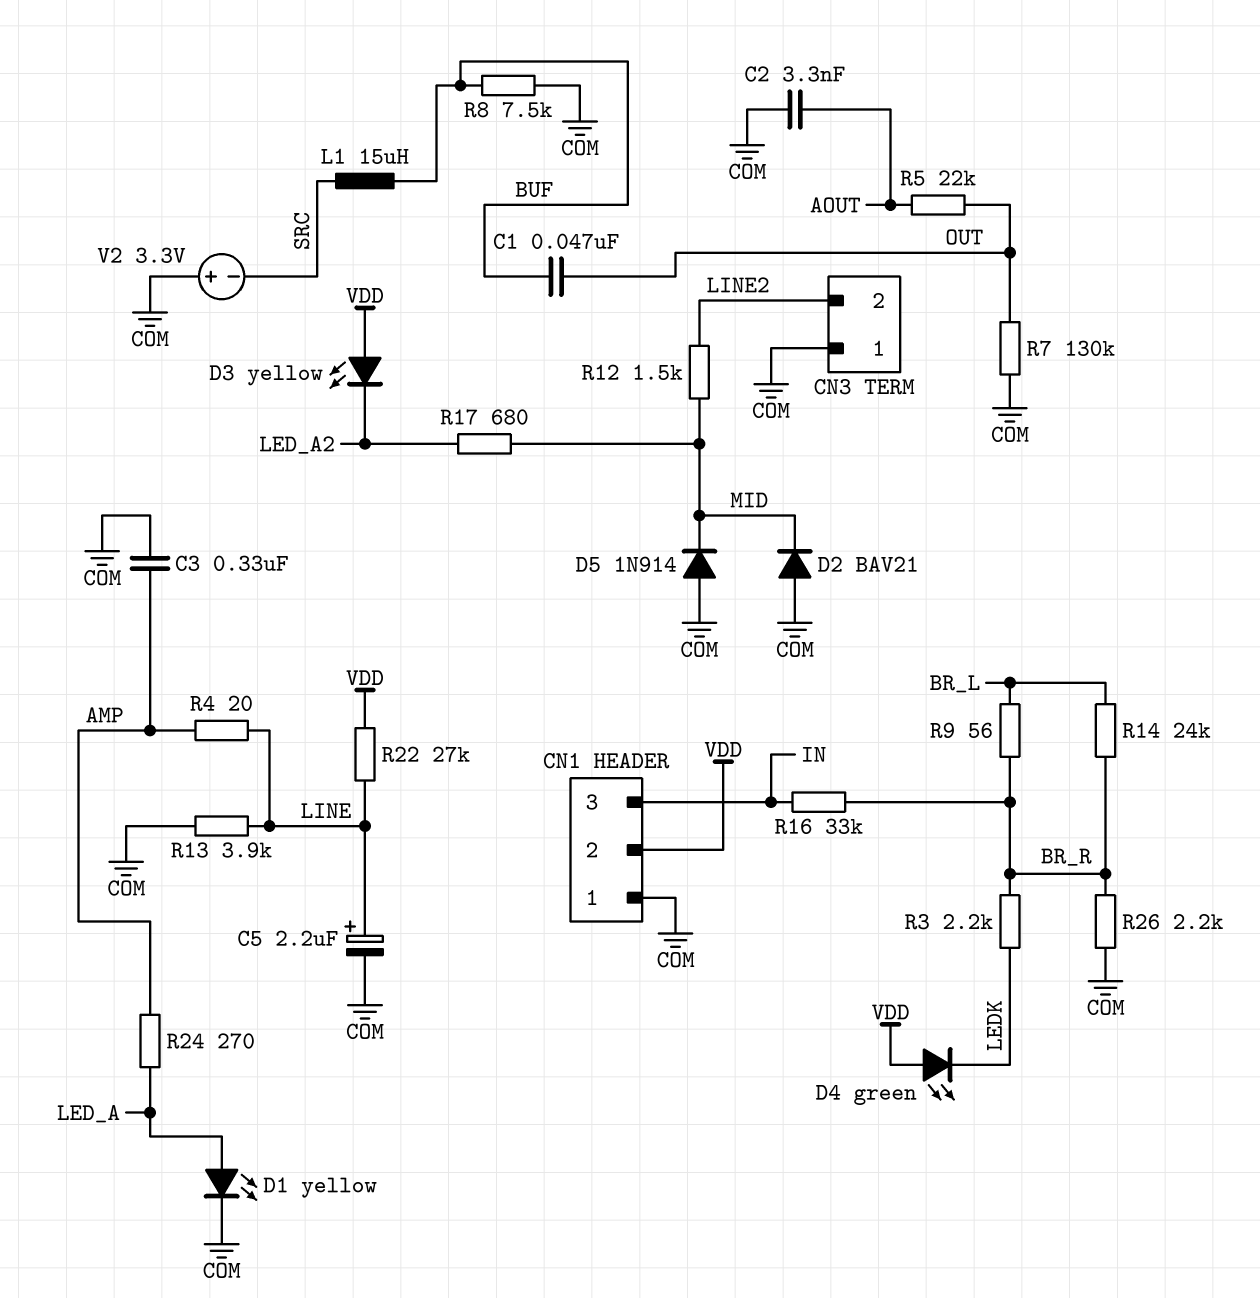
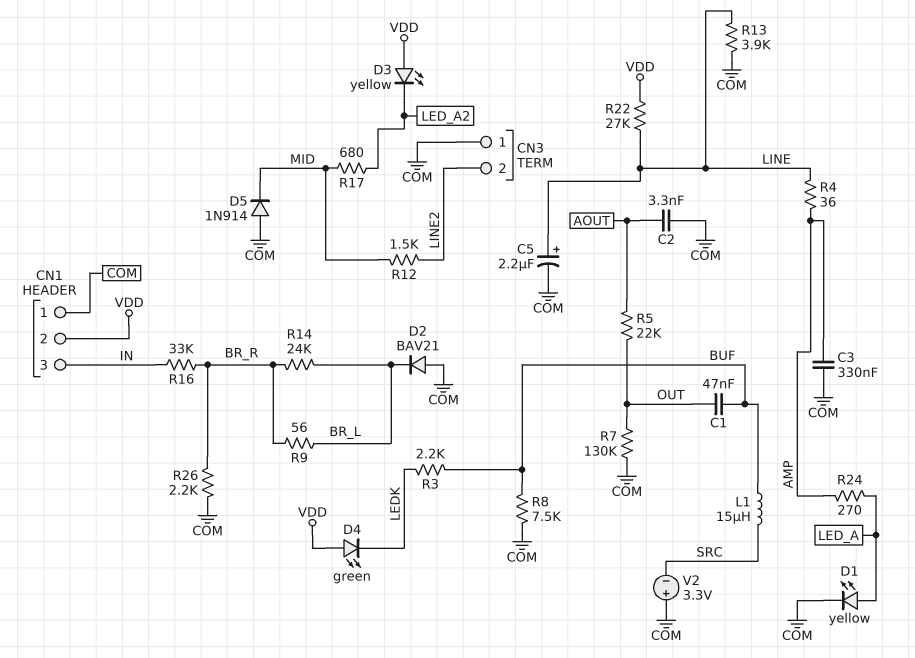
D2: diode BAV21 (A COM, K MID) -> diode BAV21 (A COM, K BR_L)
R3: 2.2k (BR_R, LEDK) -> 2.2k (BUF, LEDK)
R4: 20 (AMP, LINE) -> 36 (AMP, LINE)

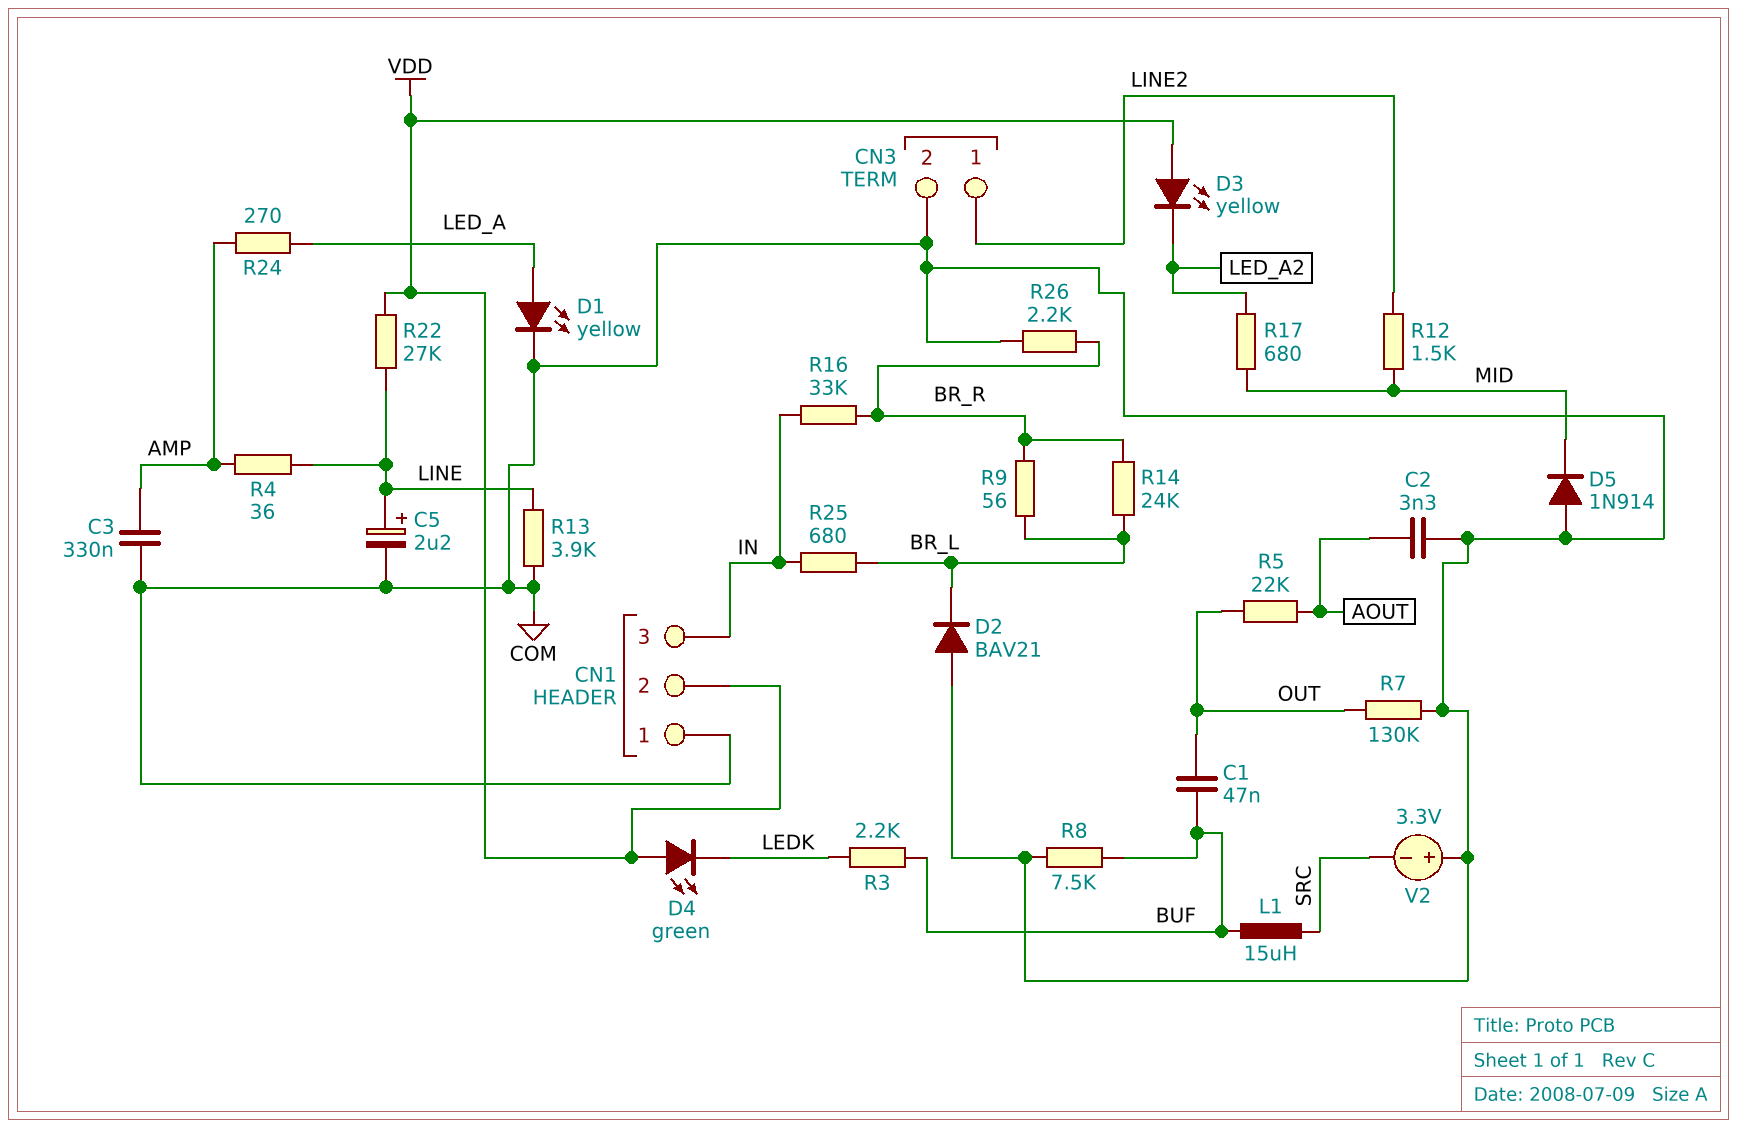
CN3 pin 1: COM -> LINE2
CN3 pin 2: LINE2 -> COM
R25: none -> 680 (BR_L, IN)

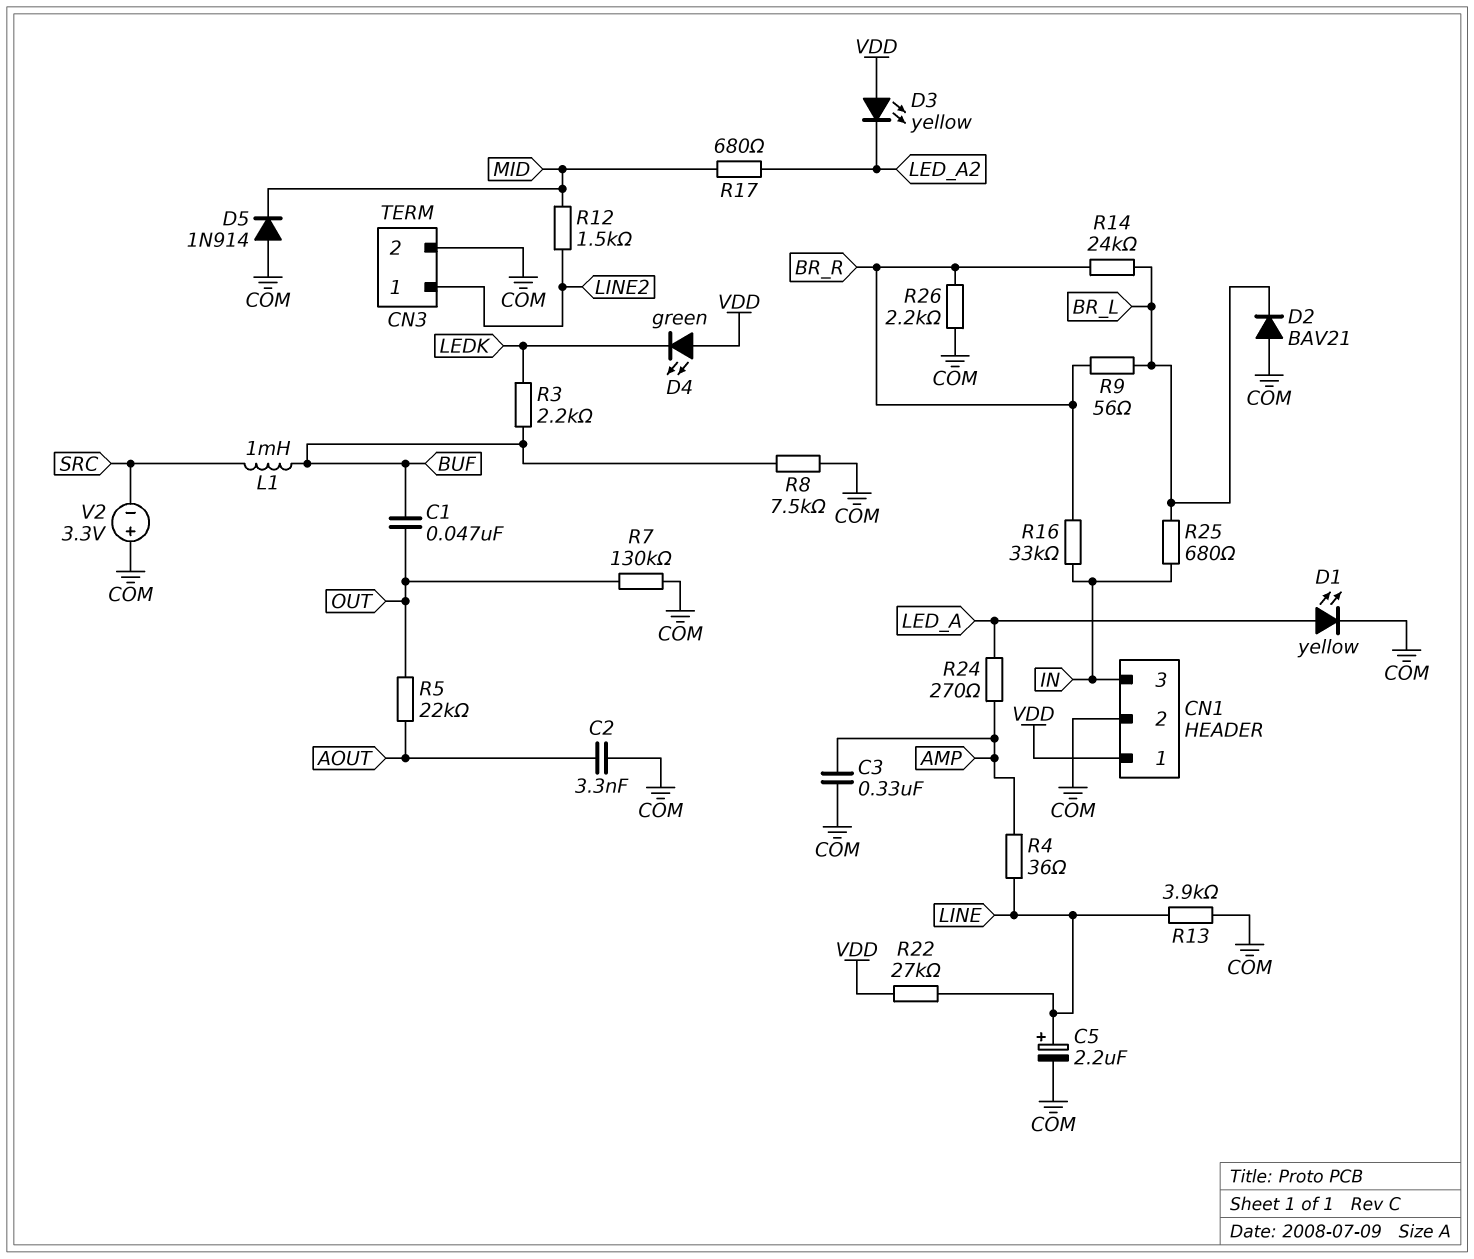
CN1 pin 1: COM -> VDD
CN1 pin 2: VDD -> COM
L1: 15uH (BUF, SRC) -> 1mH (BUF, SRC)

